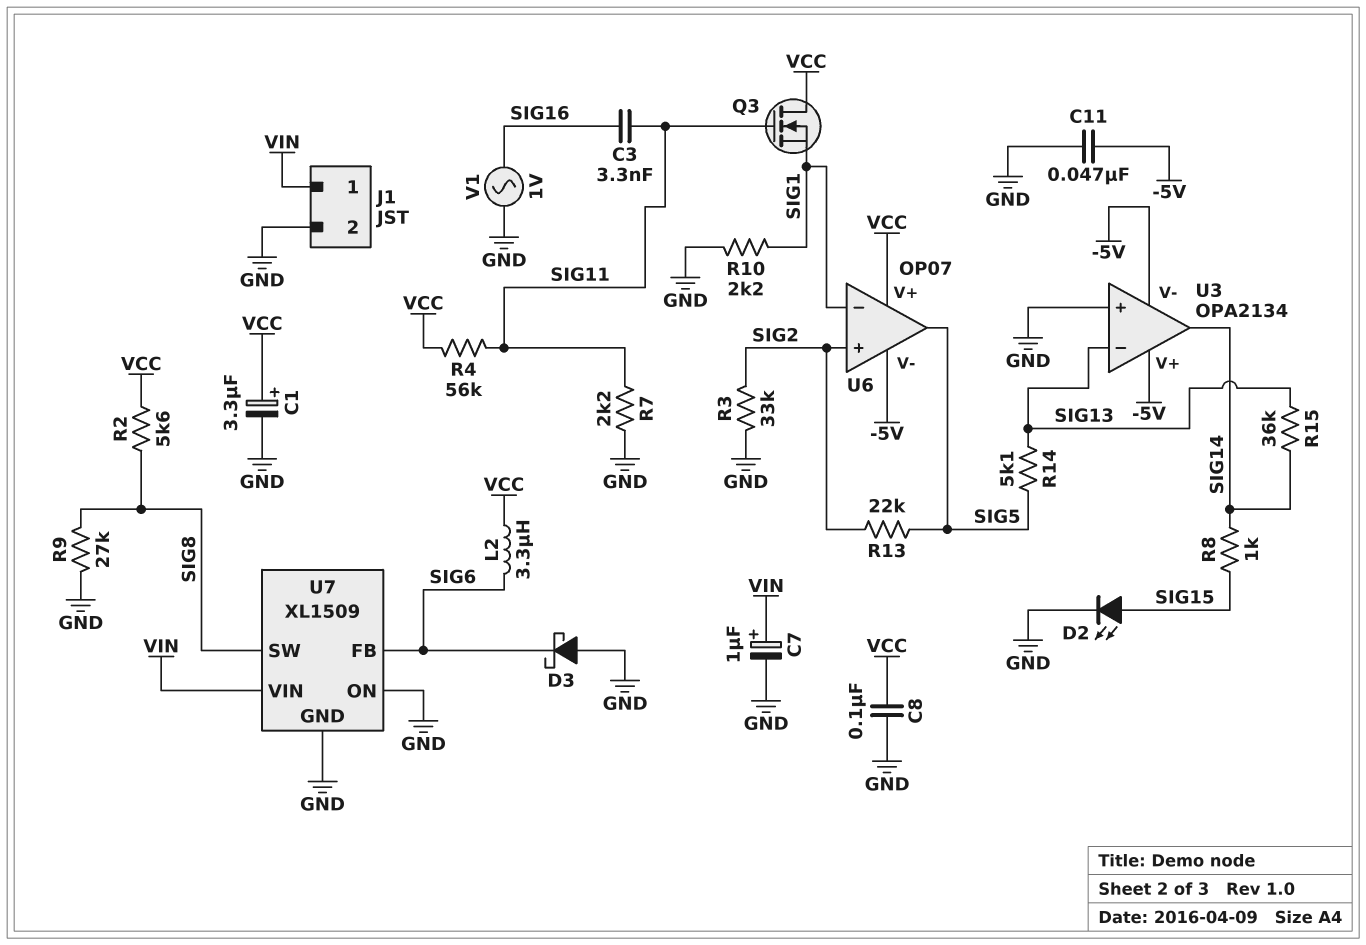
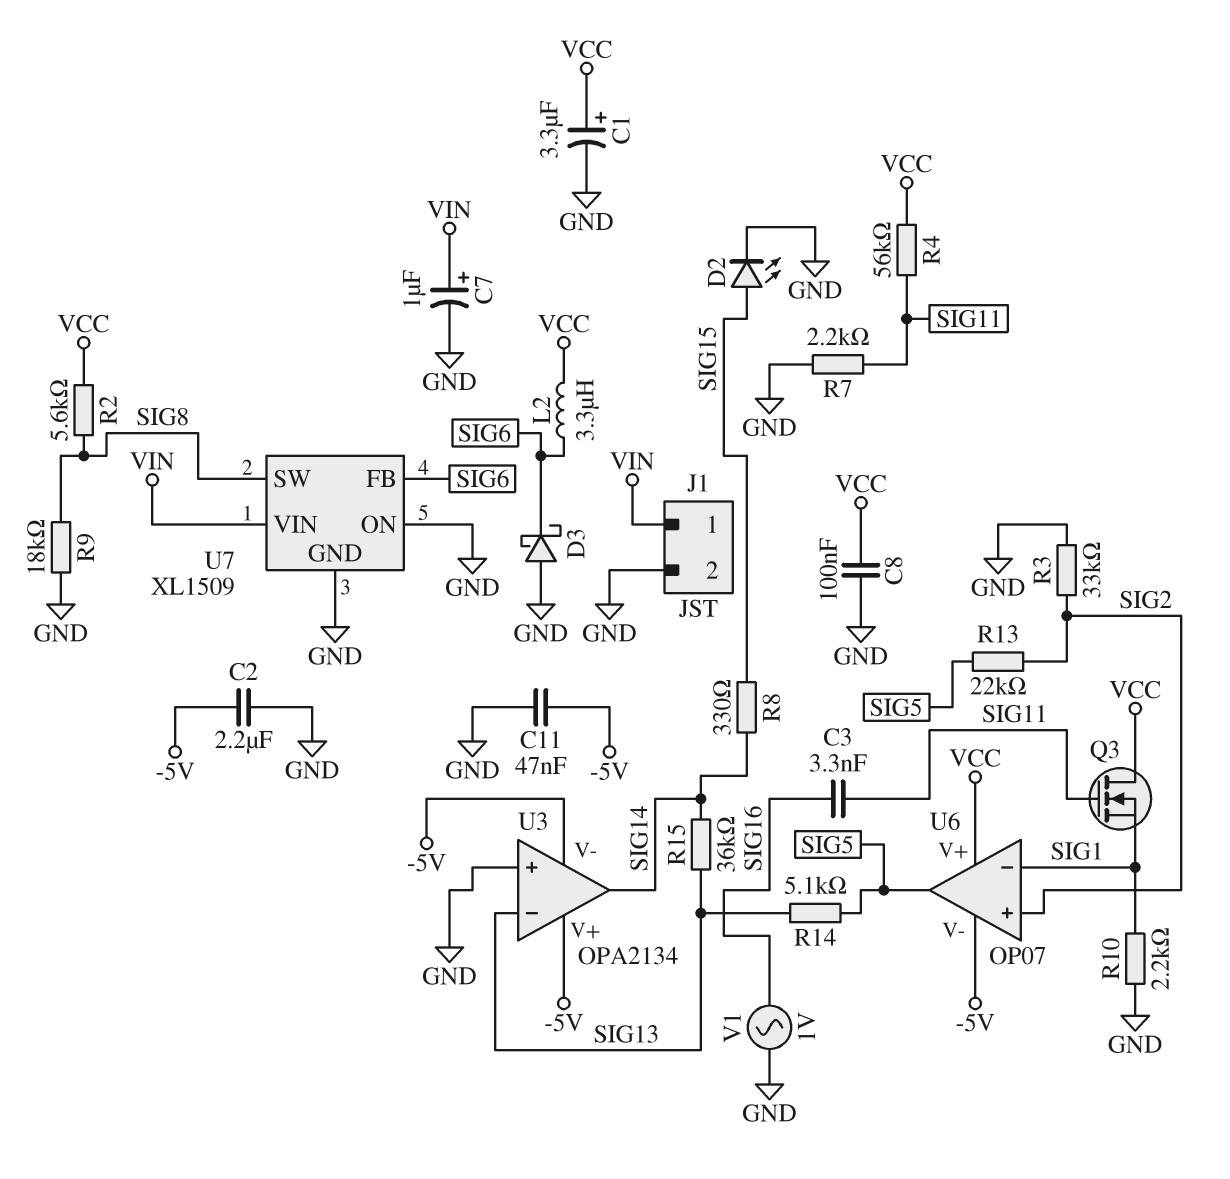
C2: none -> 2.2uF (-5V, GND)
R8: 1k (SIG14, SIG15) -> 330 (SIG14, SIG15)
R9: 27k (GND, SIG8) -> 18k (GND, SIG8)

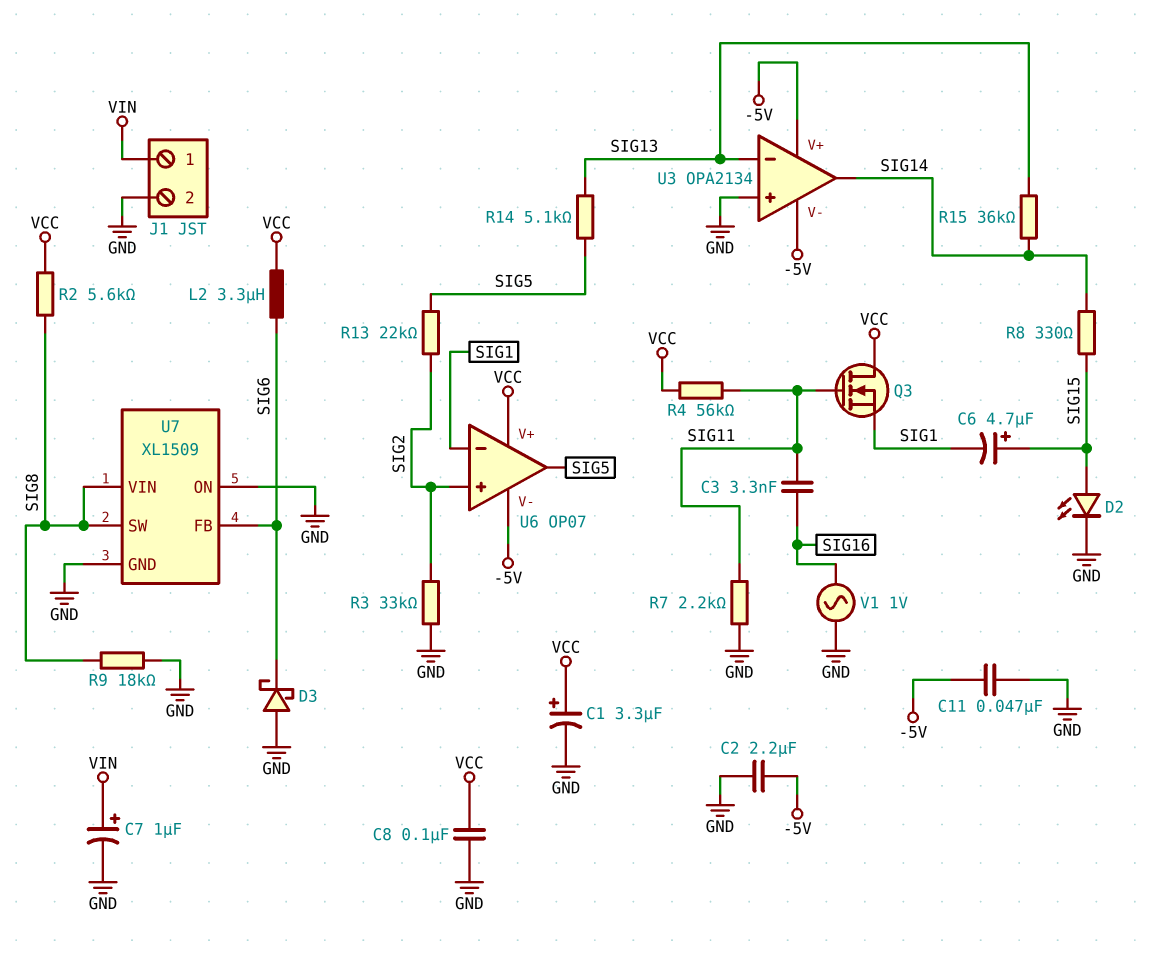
C6: none -> 4.7uF (plus SIG15, minus SIG1)
R10: 2.2k (GND, SIG1) -> none
U7 pin VIN: VIN -> SIG8

